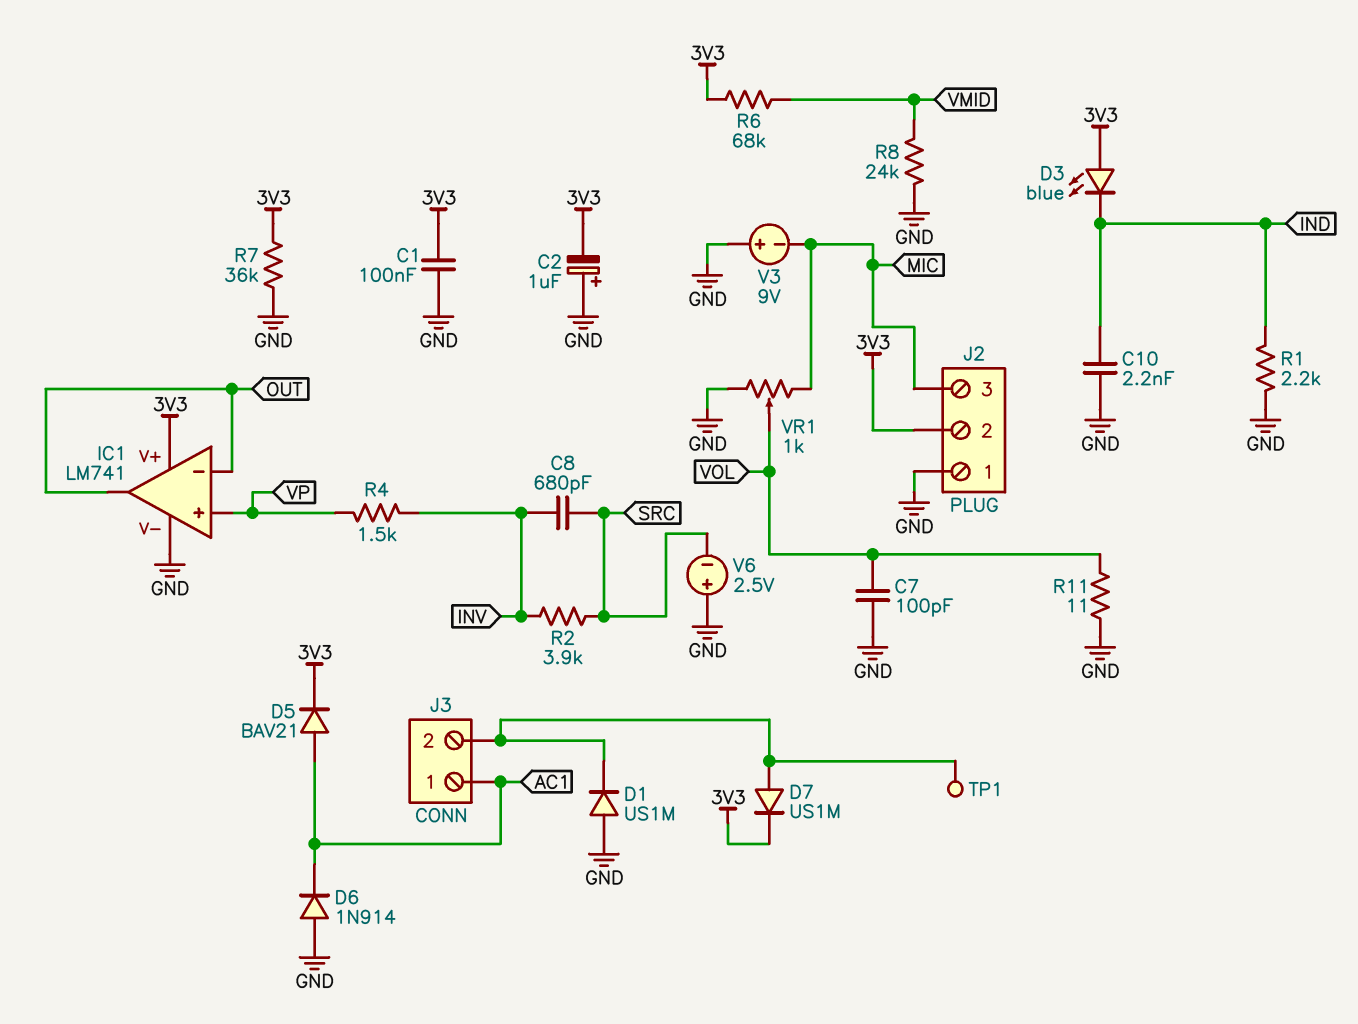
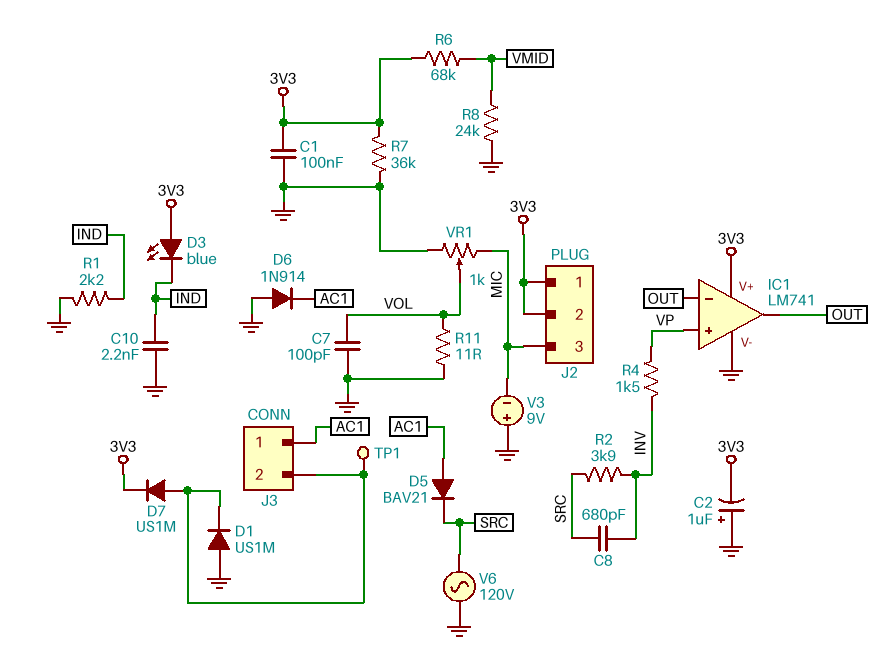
D5: diode BAV21 (A AC1, K 3V3) -> diode BAV21 (A AC1, K SRC)
J2 pin 1: GND -> 3V3
V6: 2.5V (plus GND, minus SRC) -> AC 120V (GND, SRC)

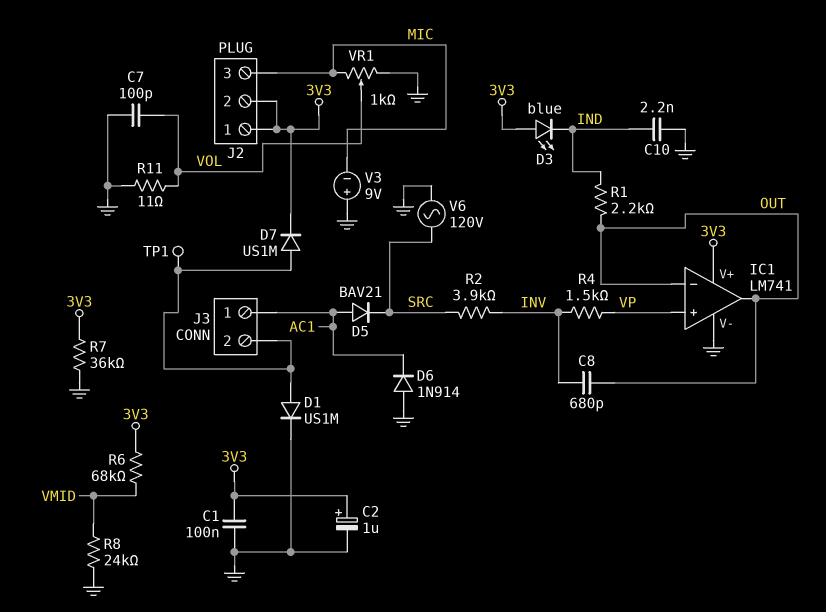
C2: 1uF (plus GND, minus 3V3) -> 1uF (plus 3V3, minus GND)
C8: 680pF (INV, SRC) -> 680pF (INV, OUT)
D1: diode US1M (A GND, K J3/2) -> diode US1M (A J3/2, K GND)
R1: 2.2k (GND, IND) -> 2.2k (IND, OUT)

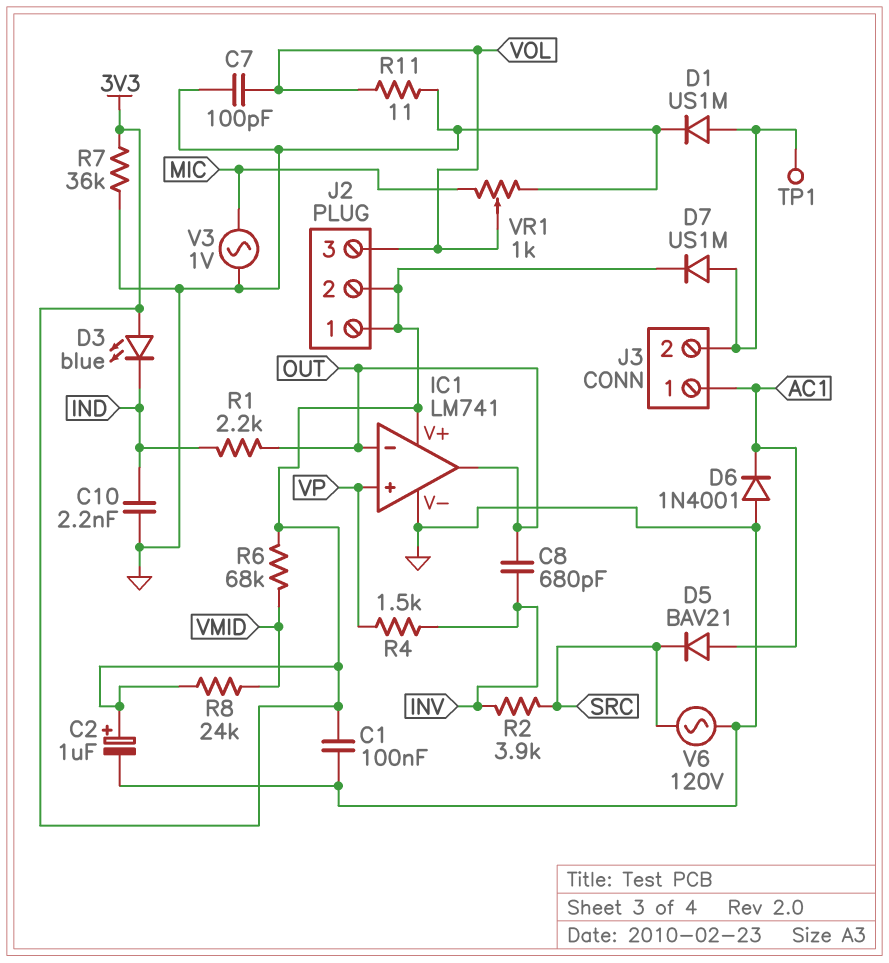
D6: diode 1N914 (A GND, K AC1) -> diode 1N4001 (A GND, K AC1)
J2 pin 3: MIC -> VOL
R8: 24k (GND, VMID) -> 24k (3V3, VMID)
V3: 9V (plus GND, minus MIC) -> AC 1V (GND, MIC)

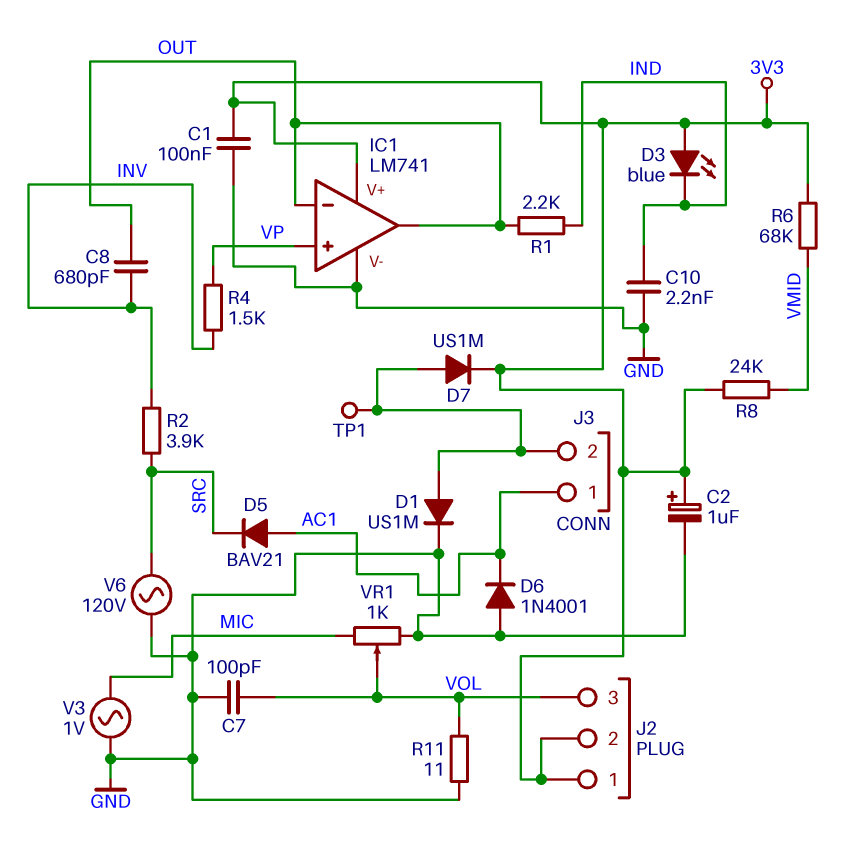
R7: 36k (3V3, GND) -> none

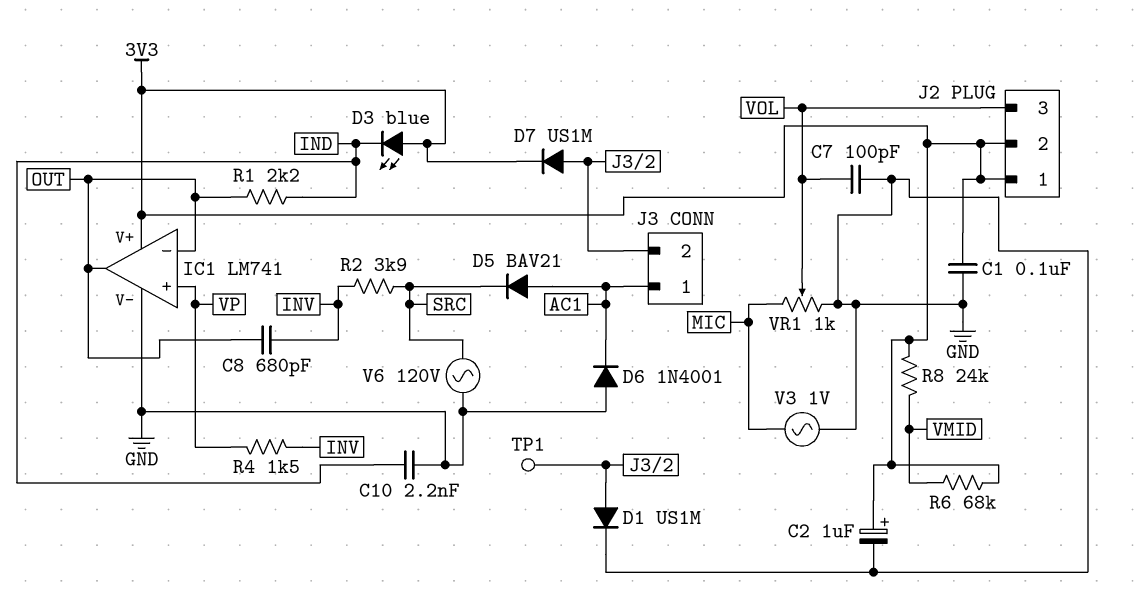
R11: 11 (GND, VOL) -> none

